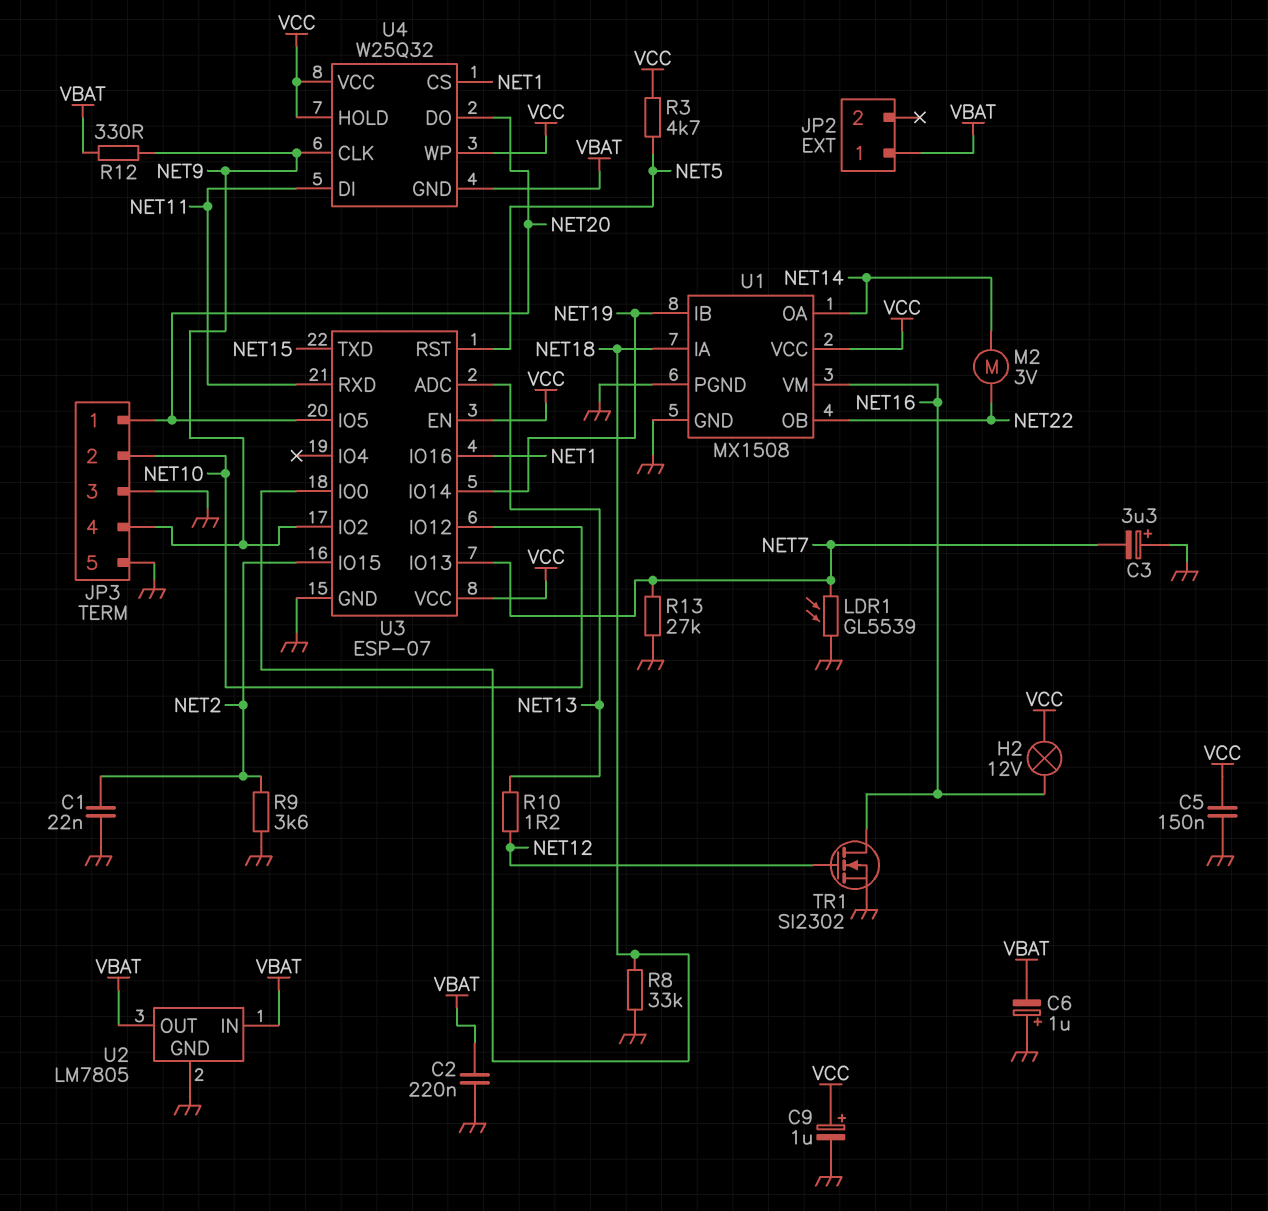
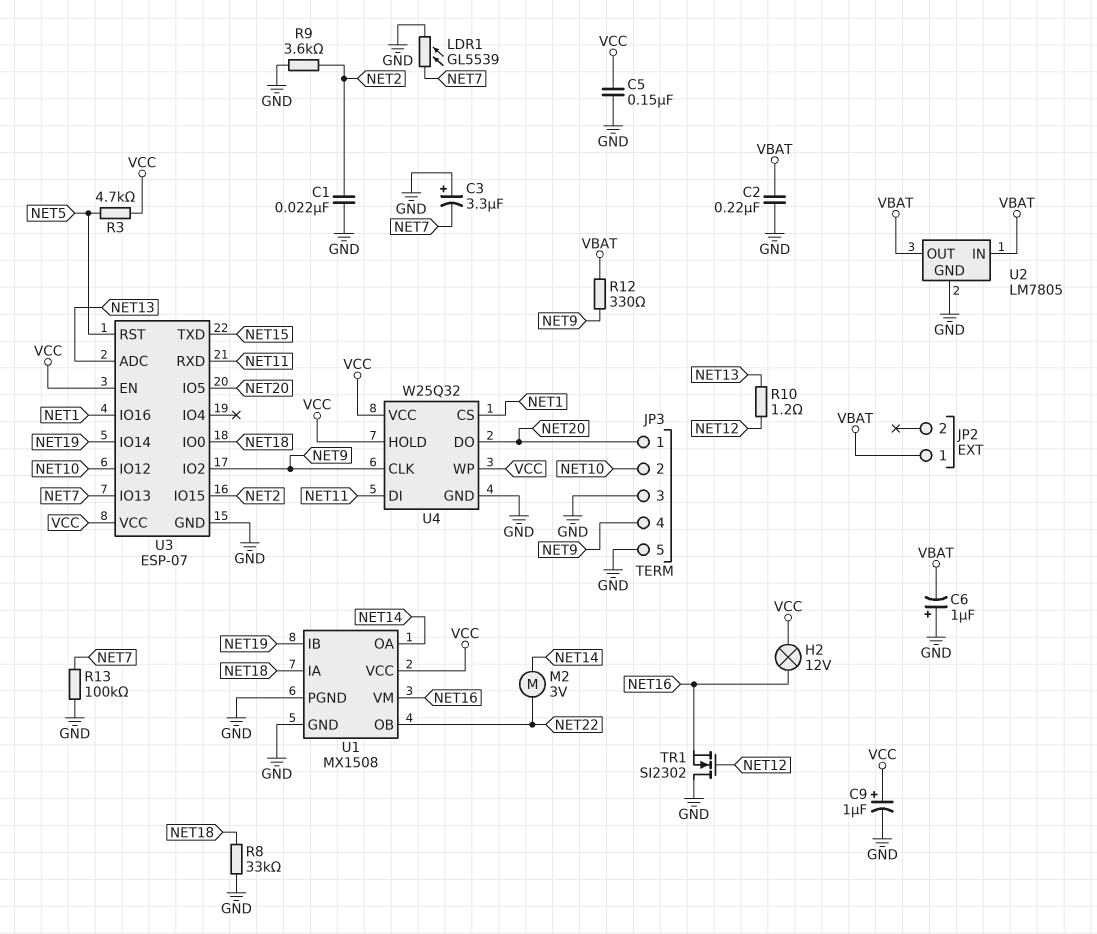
R13: 27k (GND, NET7) -> 100k (GND, NET7)
TR1: NMOS SI2302 (G NET12, D NET16, S GND) -> NMOS SI2302 (G NET12, D GND, S NET16)
U4 pin GND: VBAT -> GND

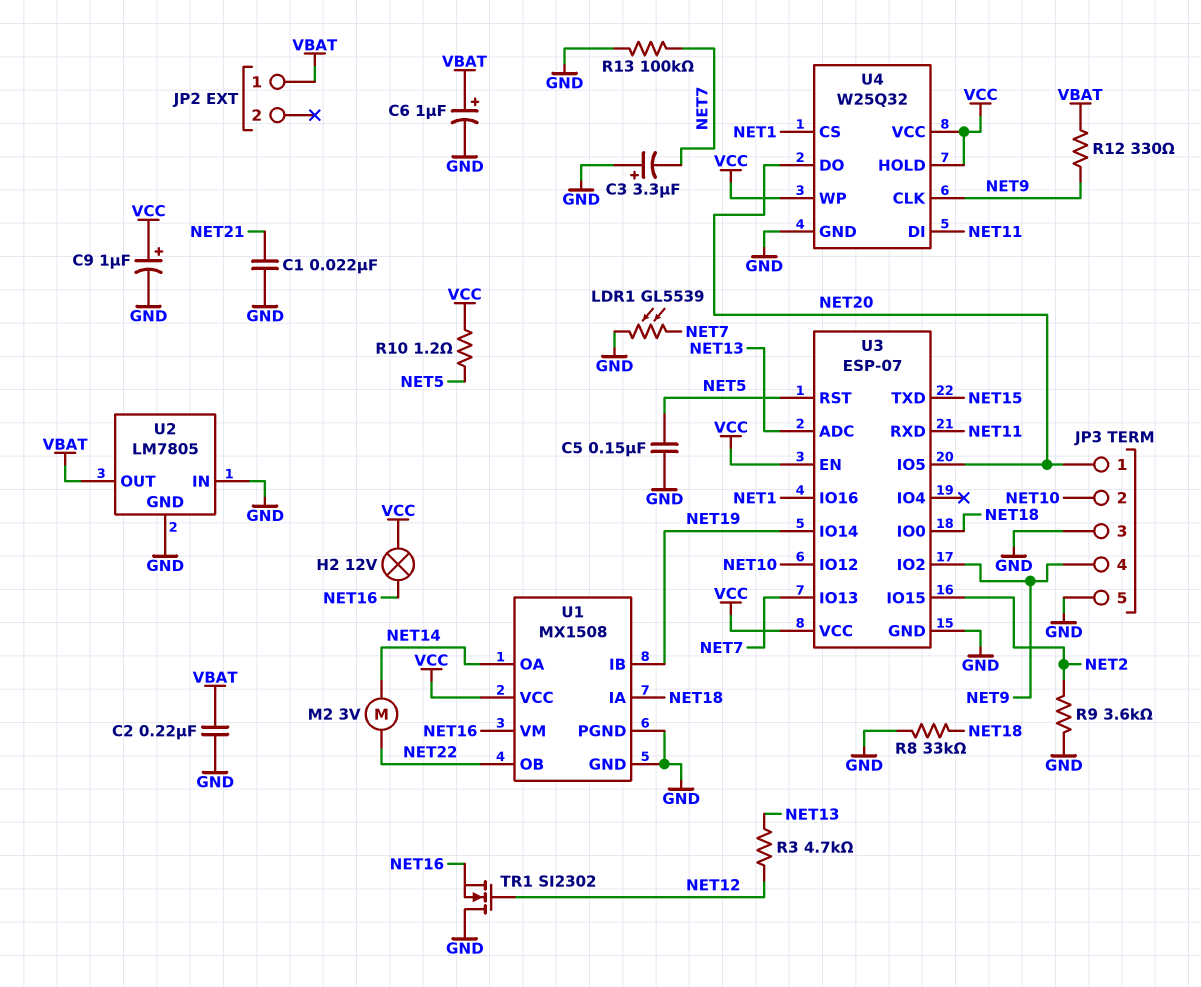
C1: 22nF (GND, NET2) -> 22nF (GND, NET21)
C5: 150nF (GND, VCC) -> 150nF (GND, NET5)
C6: 1uF (plus GND, minus VBAT) -> 1uF (plus VBAT, minus GND)
R3: 4.7k (NET5, VCC) -> 4.7k (NET12, NET13)
R10: 1.2 (NET12, NET13) -> 1.2 (NET5, VCC)
U2 pin IN: VBAT -> GND

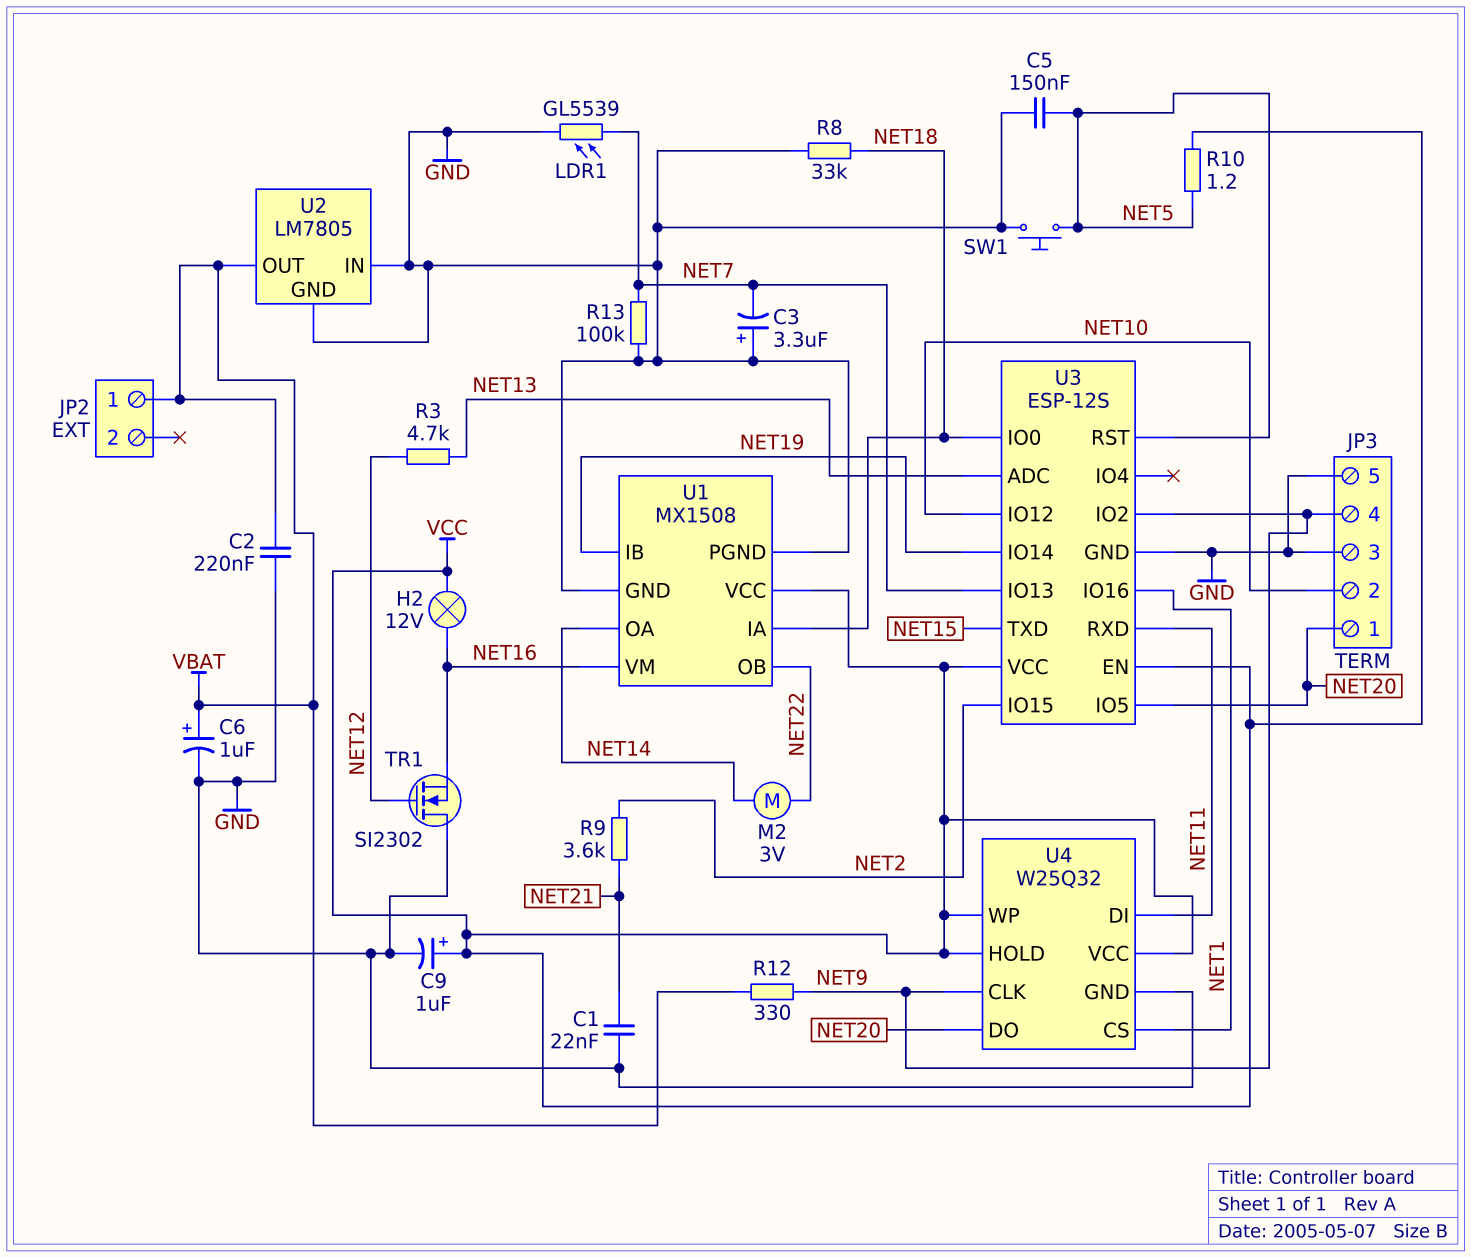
R9: 3.6k (GND, NET2) -> 3.6k (NET2, NET21)
SW1: none -> button (GND, NET5)
U3: ESP-07 -> ESP-12S

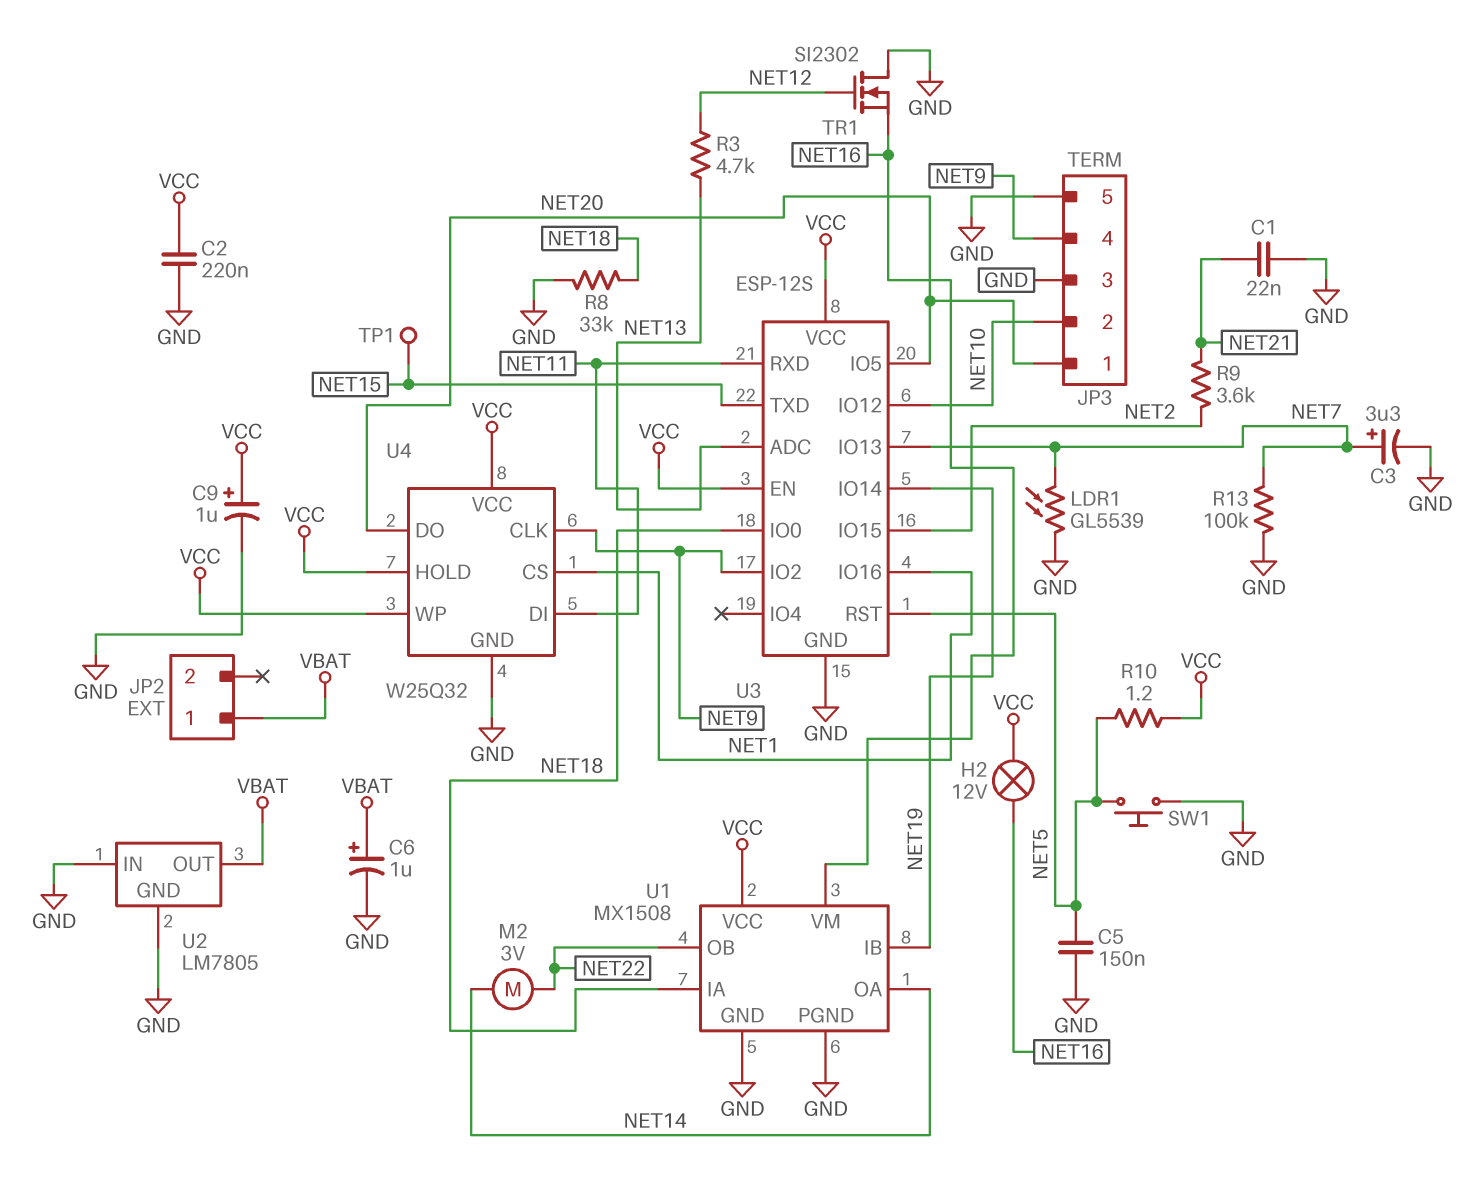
C2: 220nF (GND, VBAT) -> 220nF (GND, VCC)
C3: 3.3uF (plus GND, minus NET7) -> 3.3uF (plus NET7, minus GND)
R12: 330 (NET9, VBAT) -> none
TP1: none -> test point (NET15)

